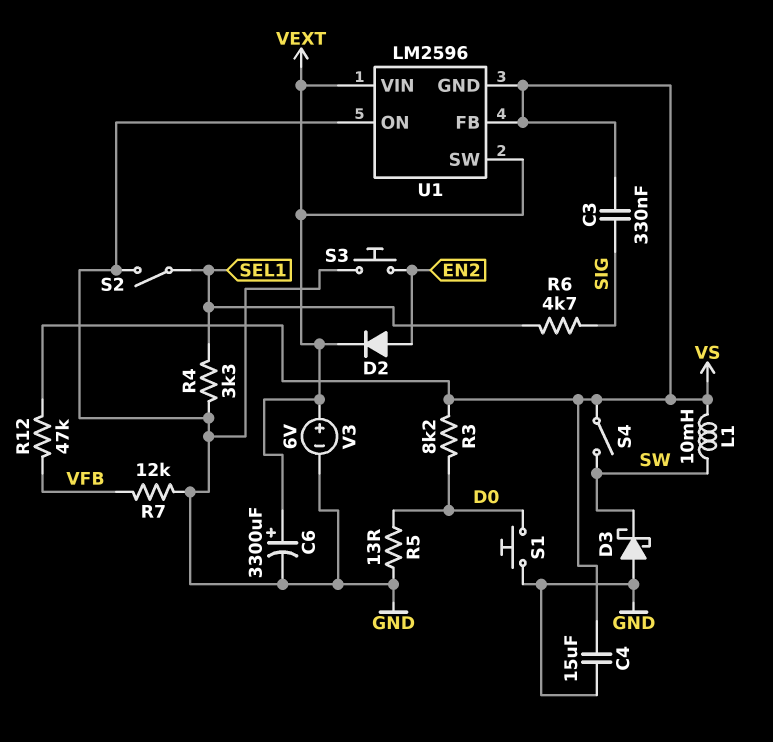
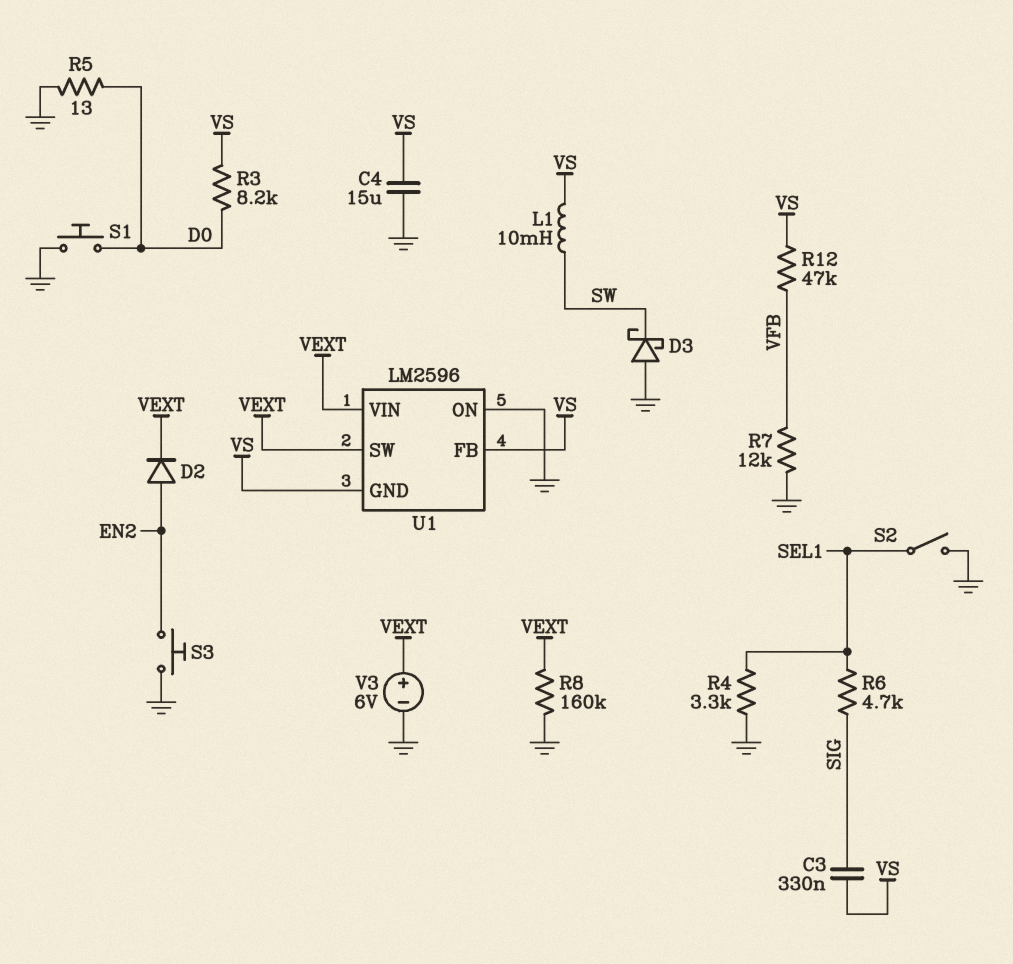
C6: 3300uF (plus VEXT, minus GND) -> none
R8: none -> 160k (GND, VEXT)
S4: switch (SW, VS) -> none

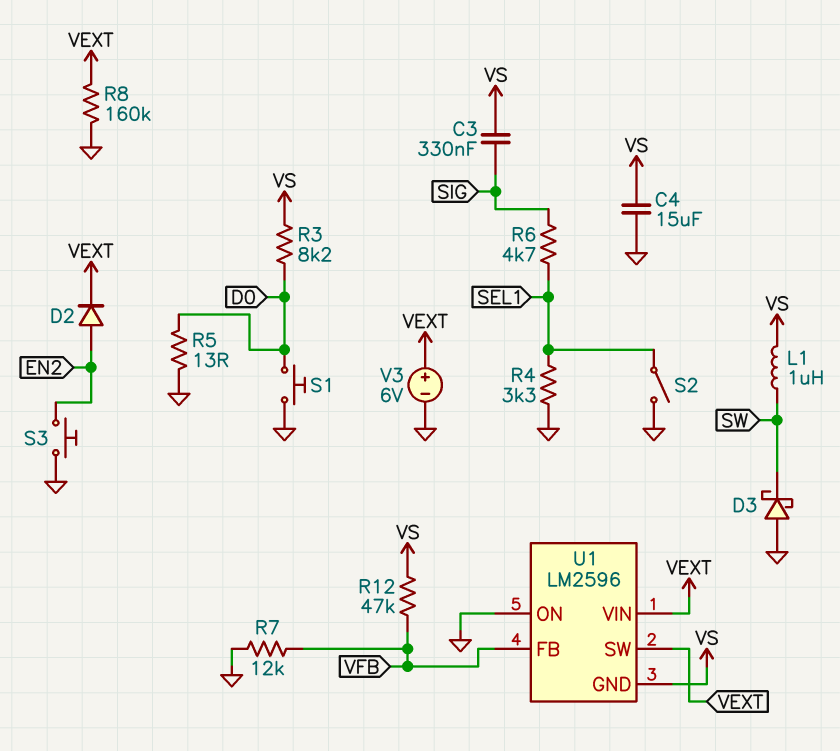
L1: 10mH (SW, VS) -> 1uH (SW, VS)
U1 pin FB: VS -> VFB

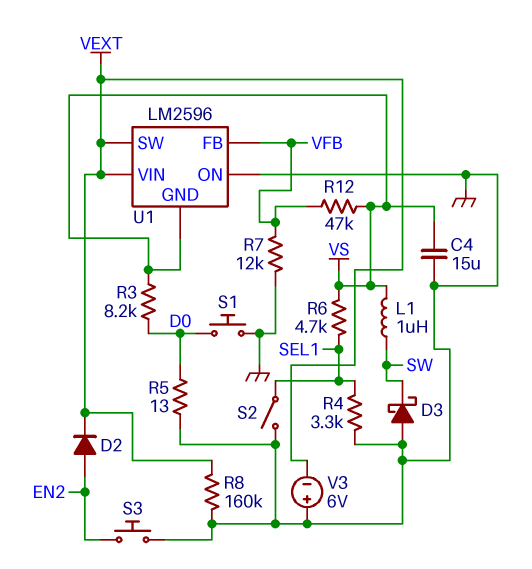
C3: 330nF (SIG, VS) -> none
R6: 4.7k (SEL1, SIG) -> 4.7k (SEL1, VS)
V3: 6V (plus VEXT, minus GND) -> 6V (plus GND, minus VEXT)

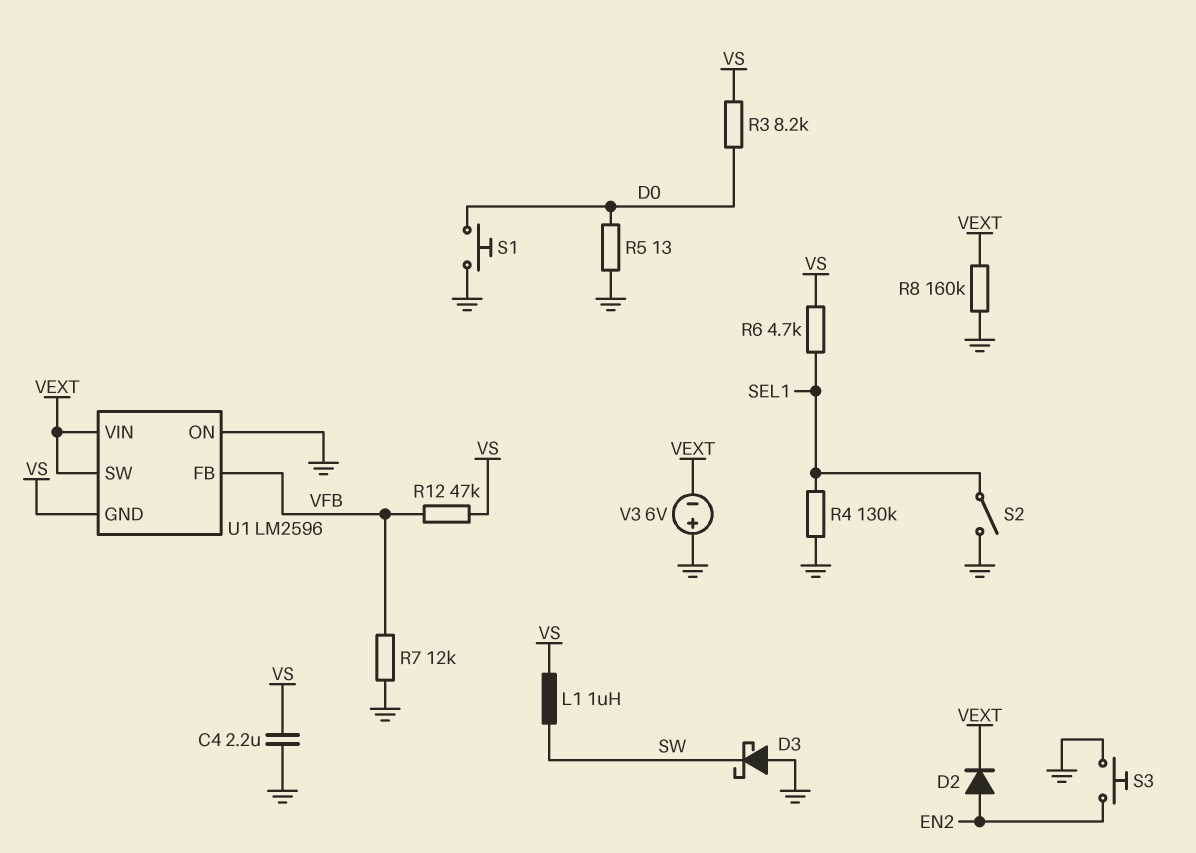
C4: 15uF (GND, VS) -> 2.2uF (GND, VS)
R4: 3.3k (GND, SEL1) -> 130k (GND, SEL1)

